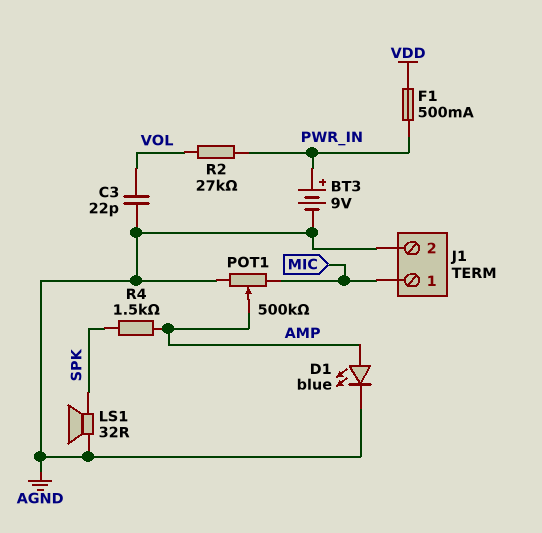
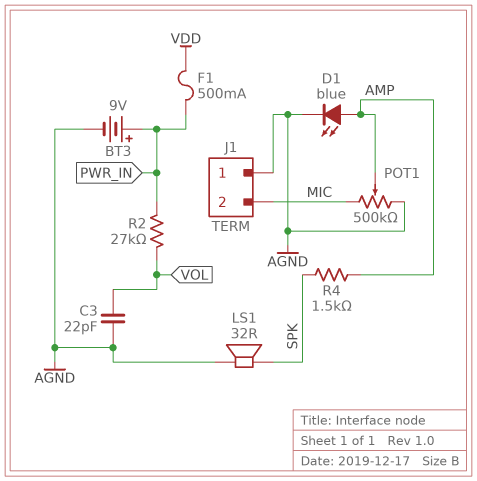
J1 pin 1: MIC -> AGND
J1 pin 2: AGND -> MIC

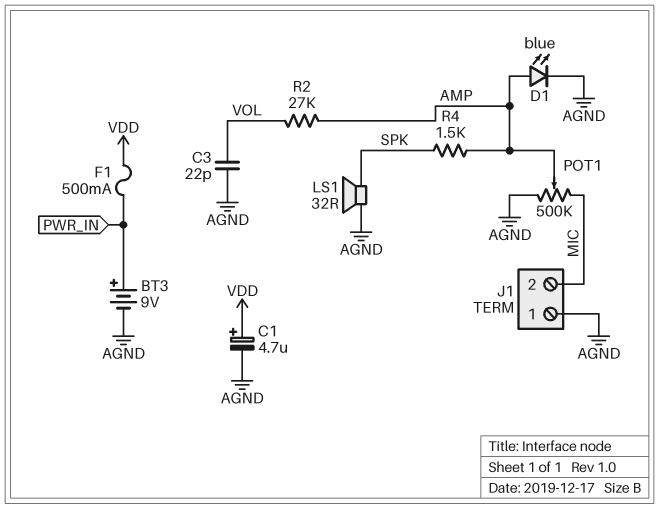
C1: none -> 4.7uF (plus VDD, minus AGND)
R2: 27k (PWR_IN, VOL) -> 27k (AMP, VOL)

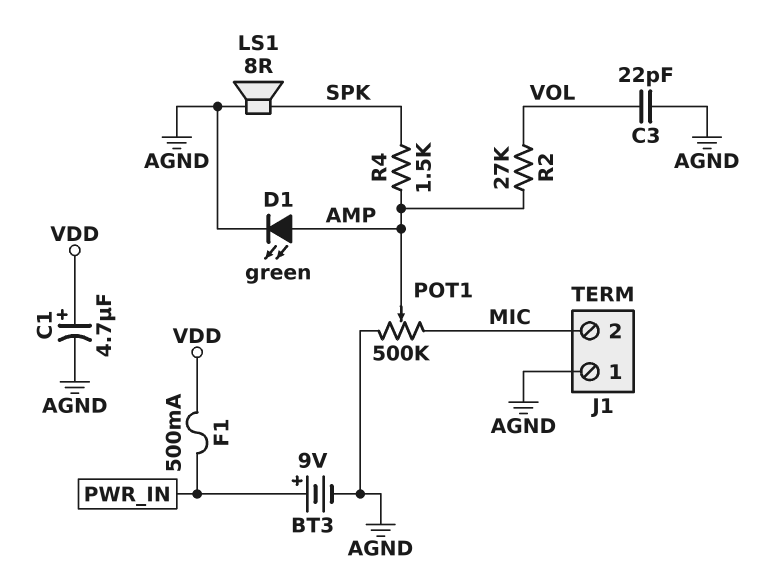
D1: LED blue (A AMP, K AGND) -> LED green (A AMP, K AGND)
LS1: speaker 32R (AGND, SPK) -> speaker 8R (AGND, SPK)

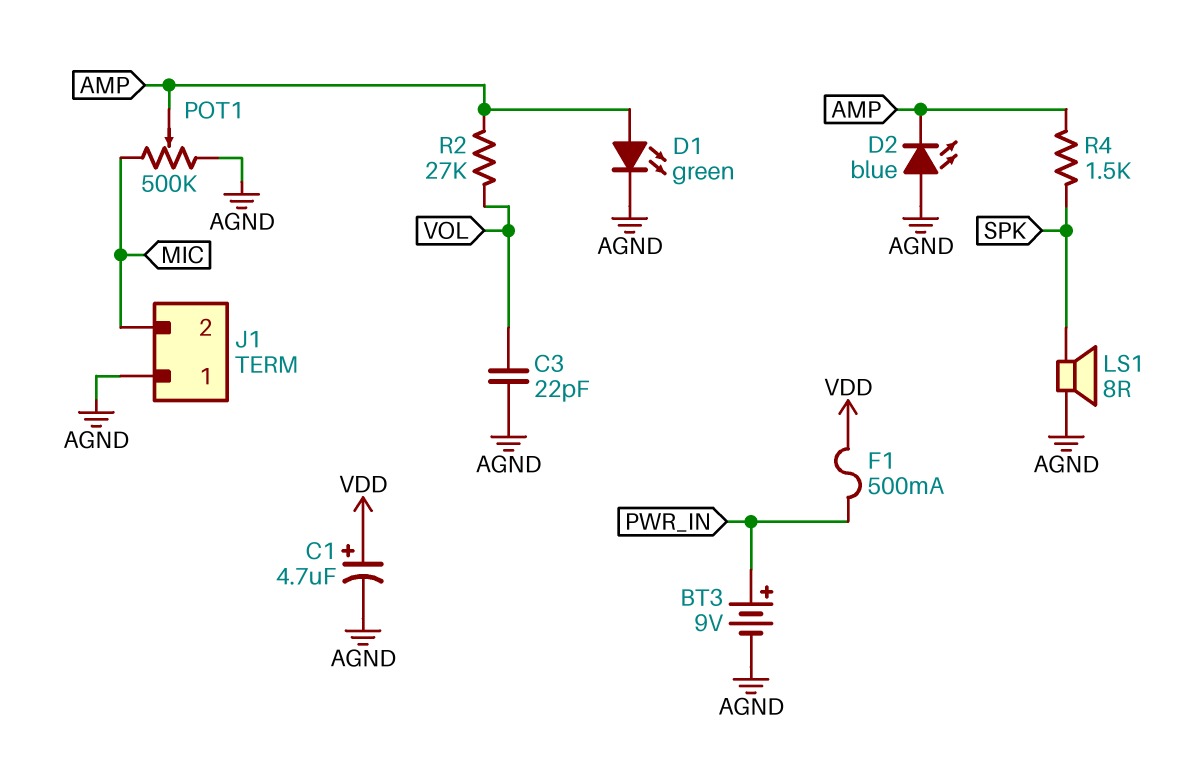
D2: none -> LED blue (A AGND, K AMP)

